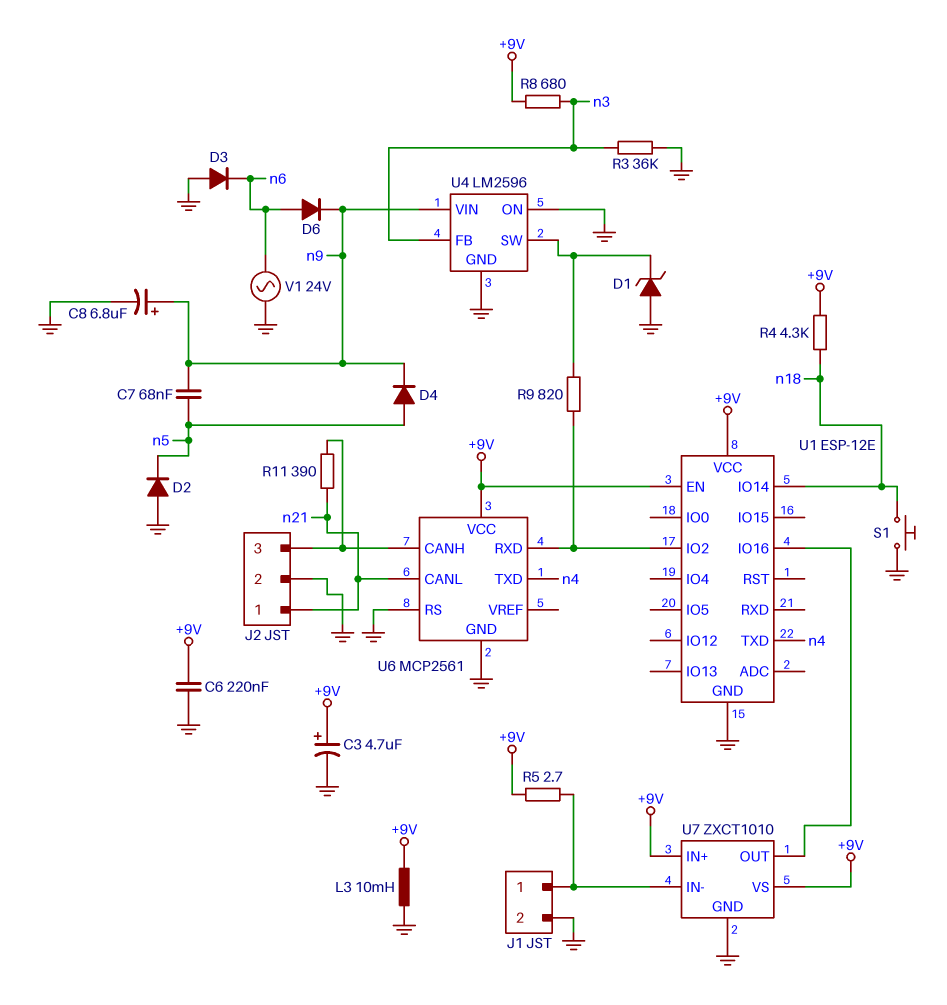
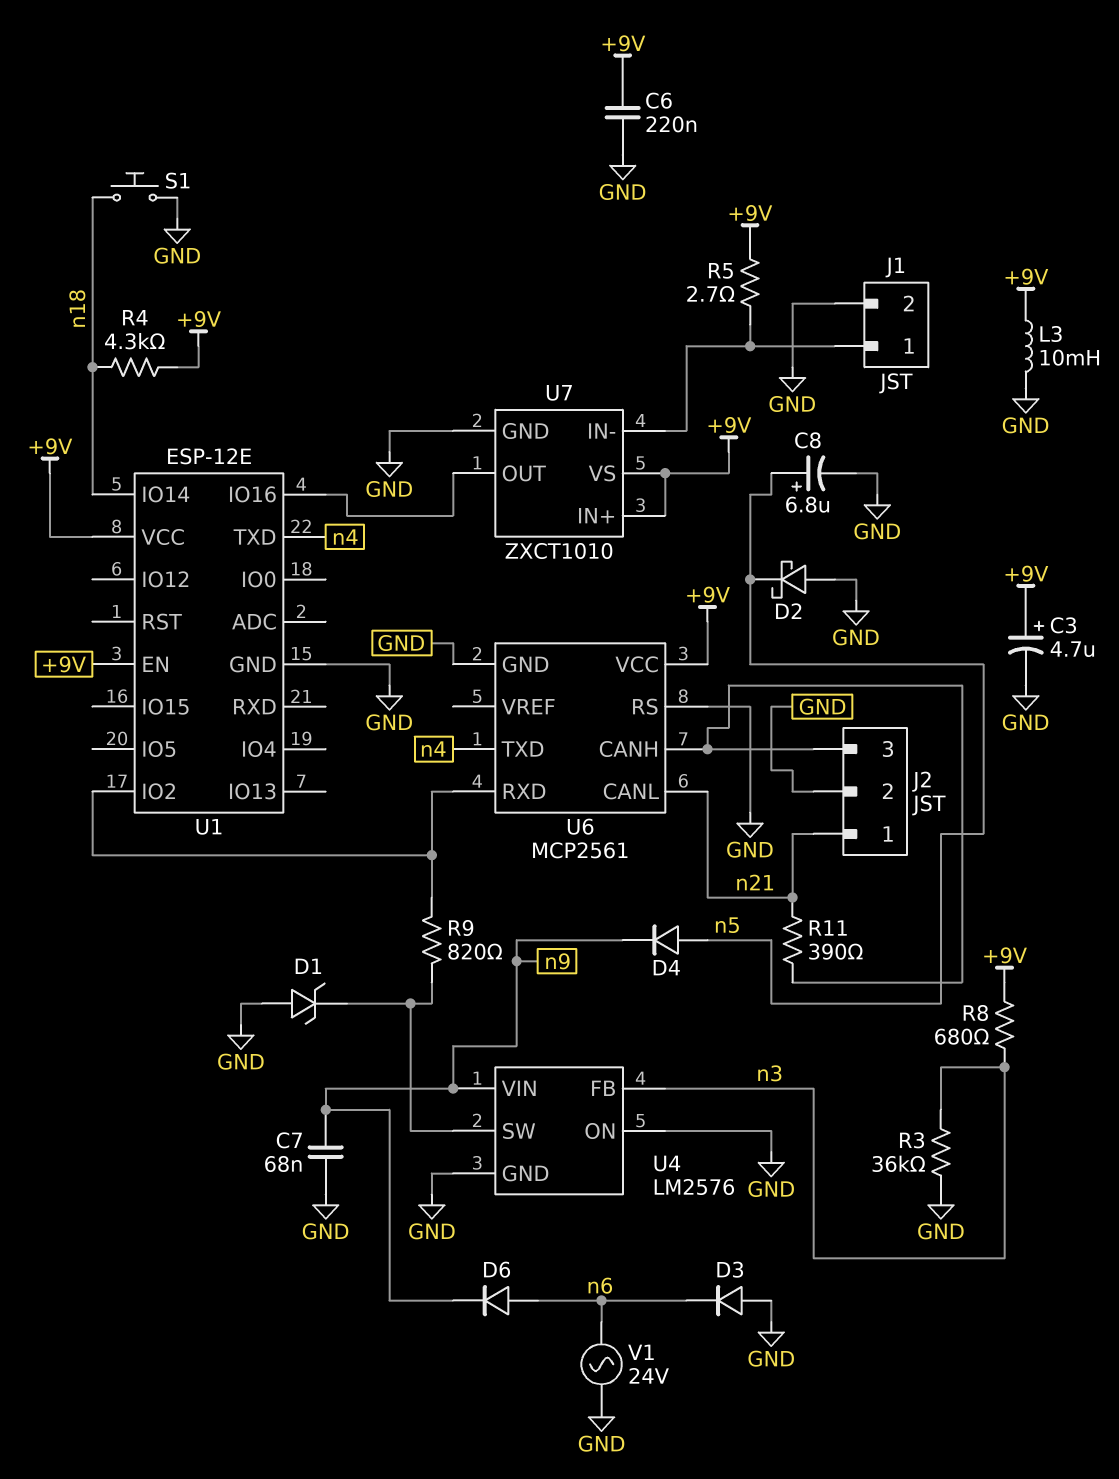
C7: 68nF (n5, n9) -> 68nF (GND, n9)
C8: 6.8uF (plus n9, minus GND) -> 6.8uF (plus n5, minus GND)
D2: diode (A GND, K n5) -> schottky (A GND, K n5)
U4: LM2596 -> LM2576

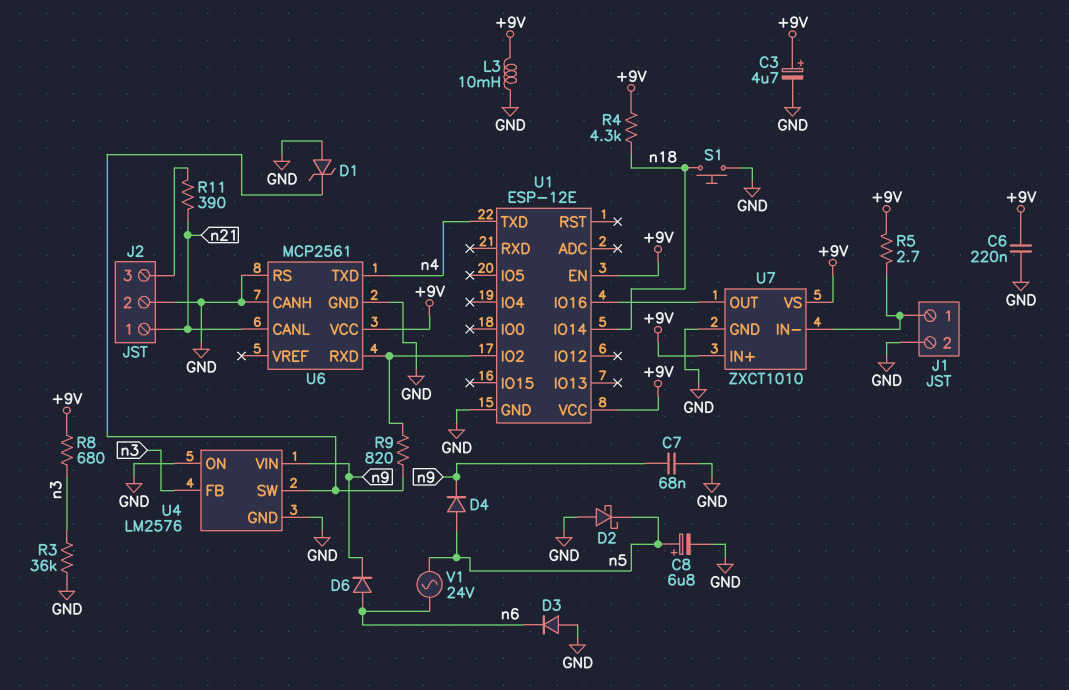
U6 pin CANH: J2/3 -> GND
V1: AC 24V (GND, n6) -> AC 24V (n5, n6)

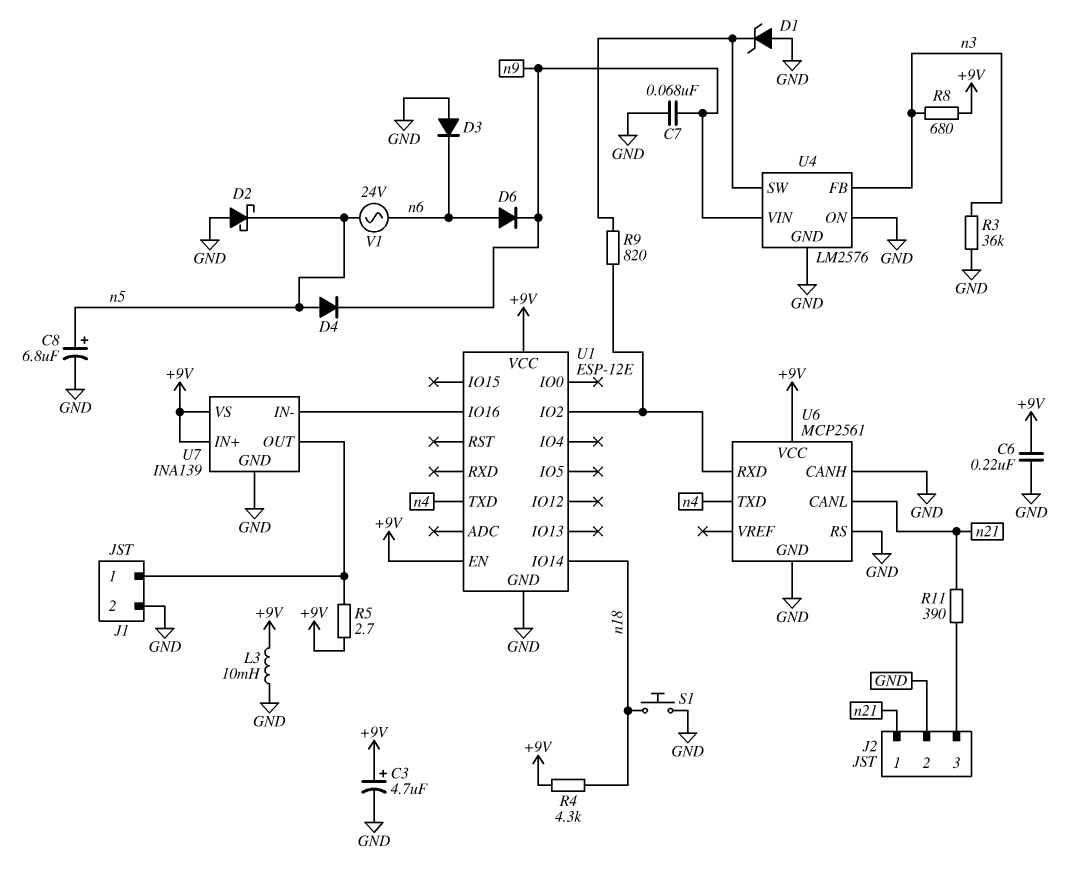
U7: ZXCT1010 -> INA139
U7 pin IN-: J1/1 -> U1/IO16
U7 pin OUT: U1/IO16 -> J1/1

